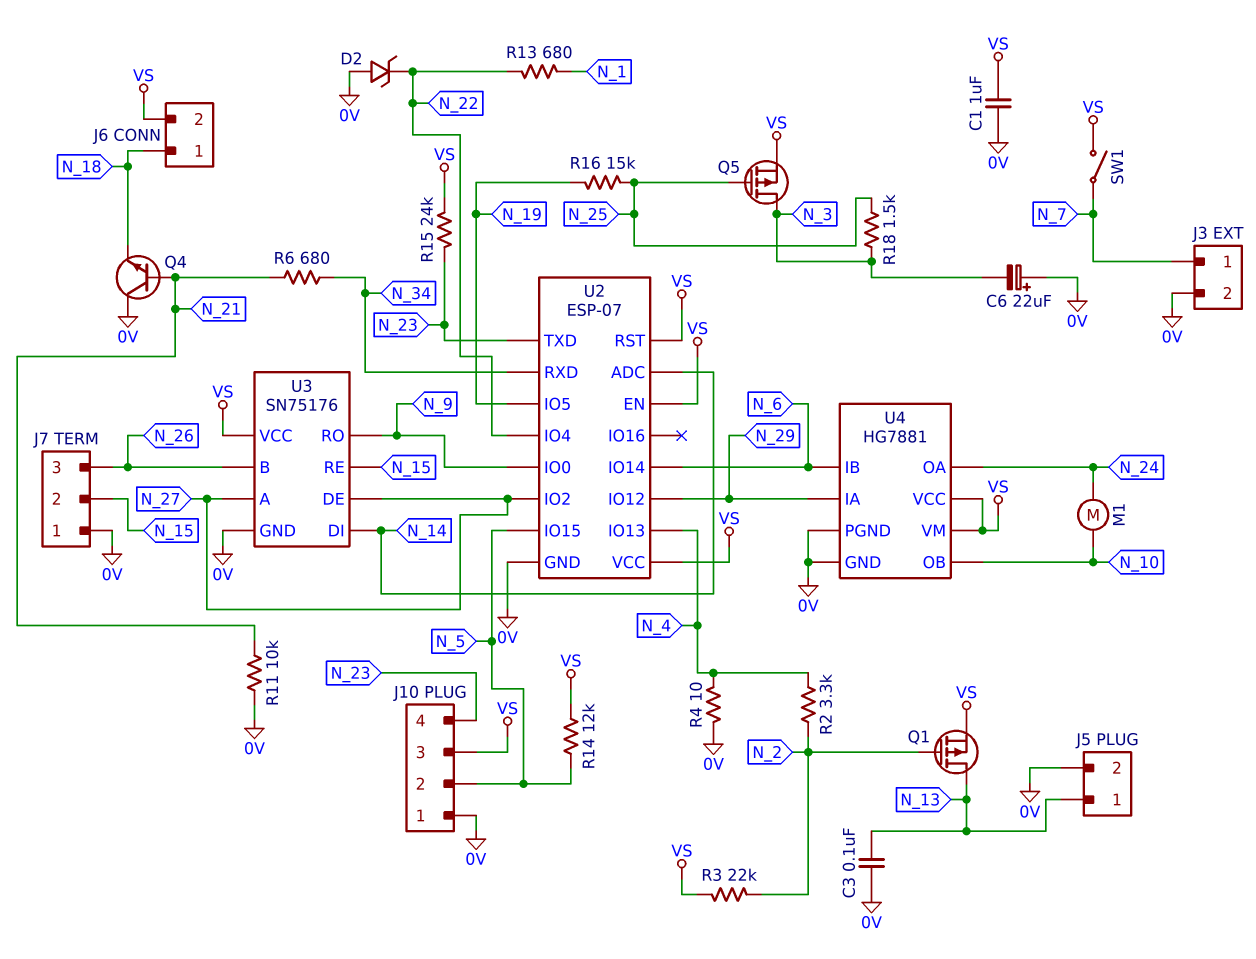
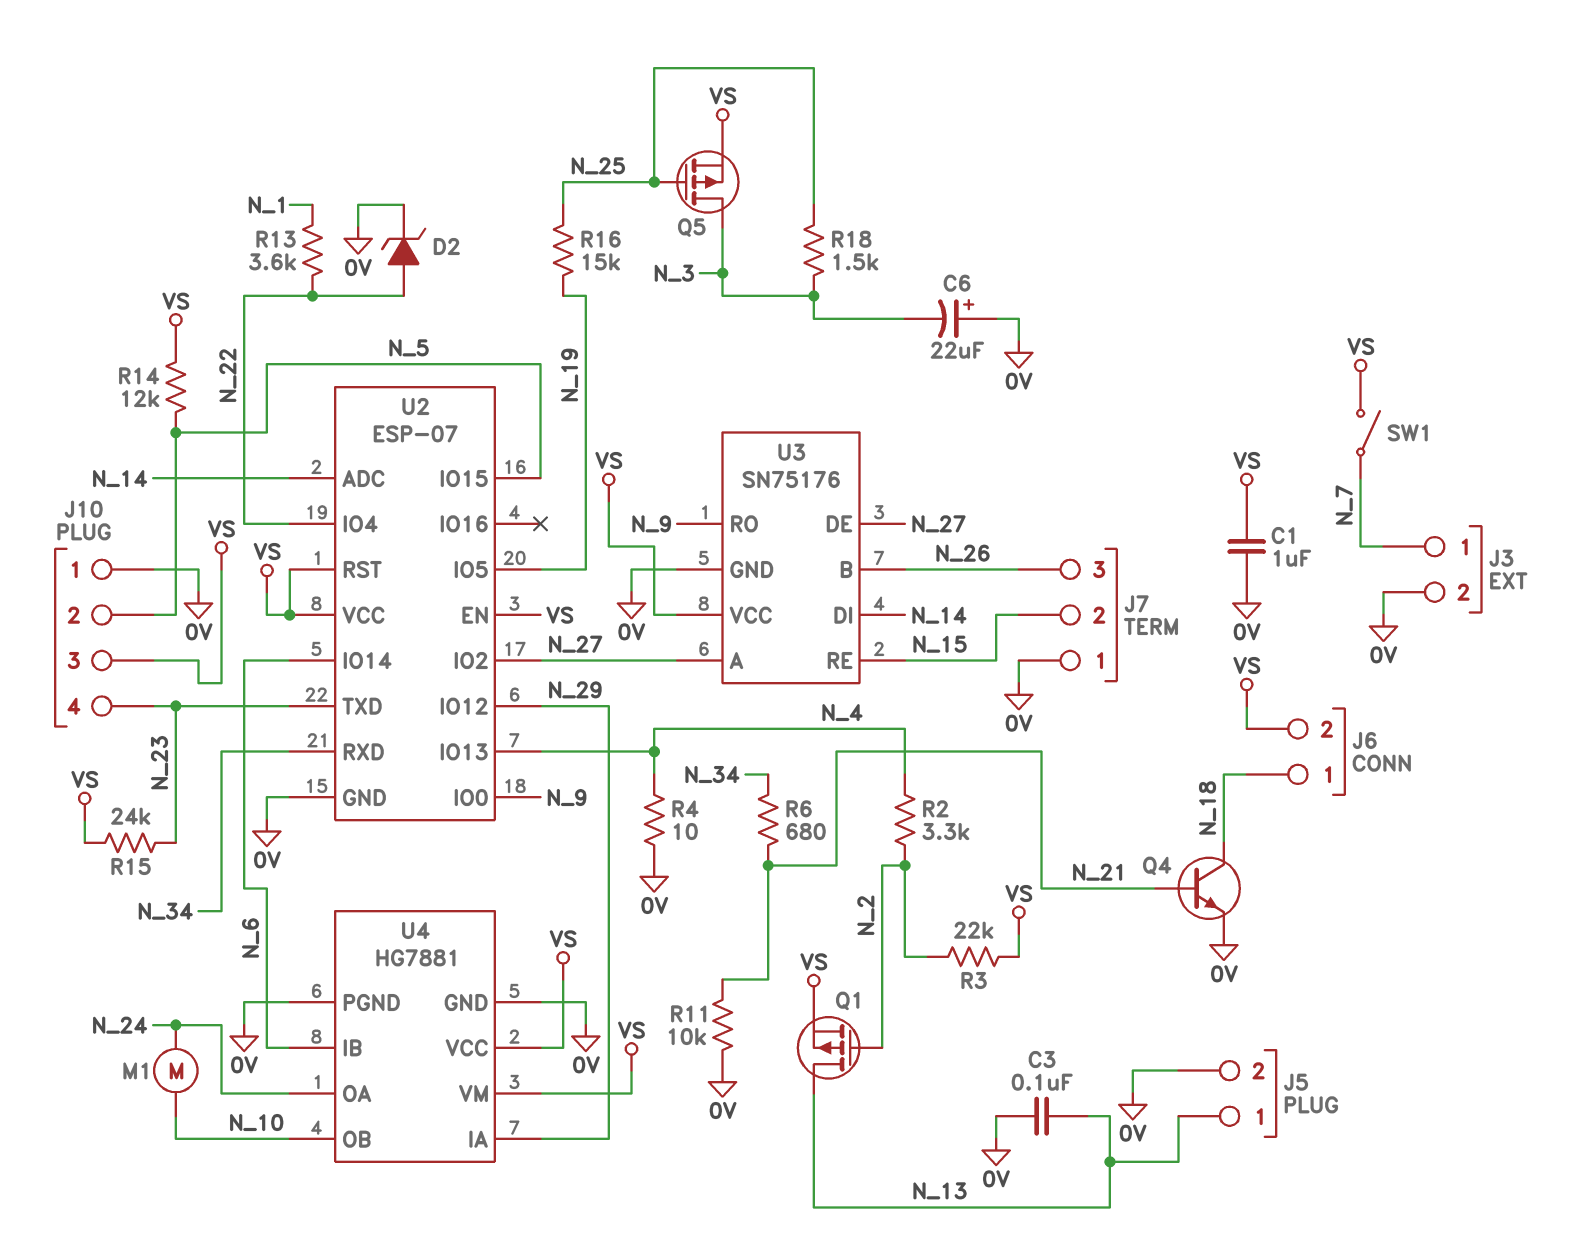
D2: zener (A 0V, K N_22) -> zener (A N_22, K 0V)
Q4: NPN (B N_21, C 0V, E N_18) -> NPN (B N_21, C N_18, E 0V)
R13: 680 (N_1, N_22) -> 3.6k (N_1, N_22)

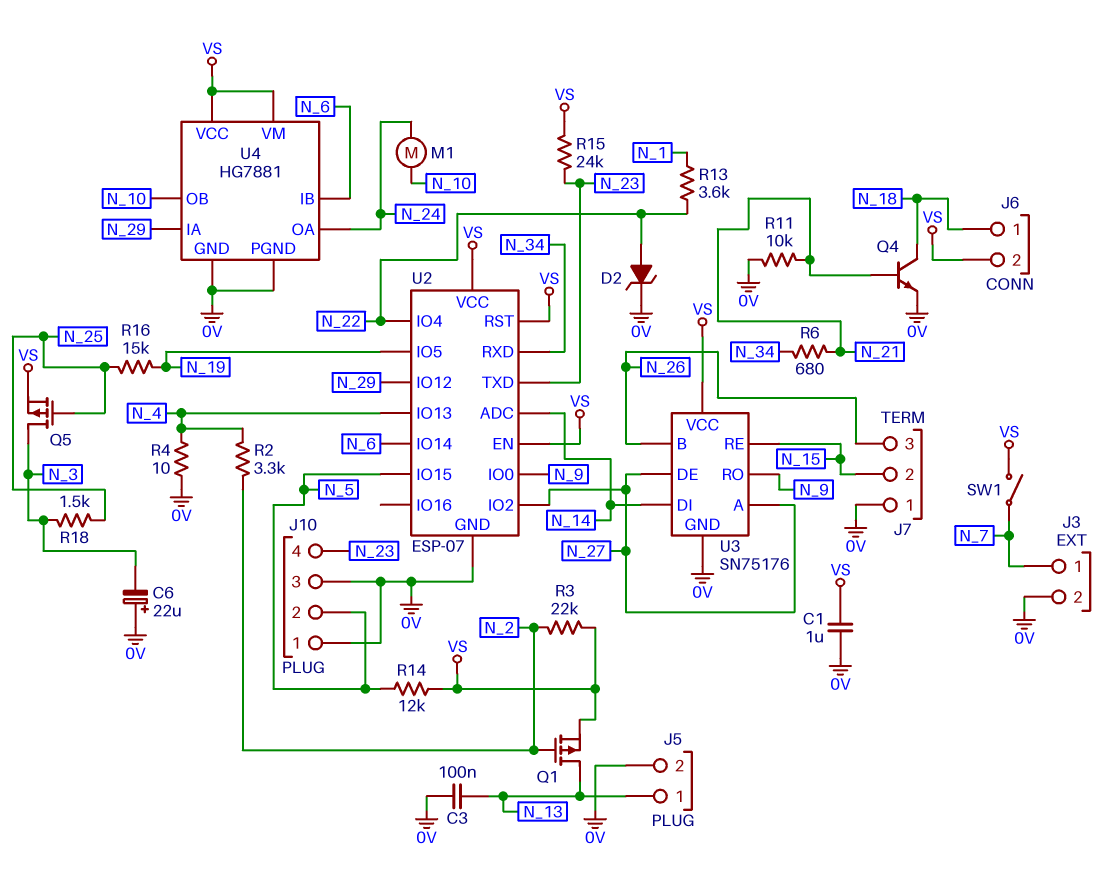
J10 pin 3: VS -> 0V

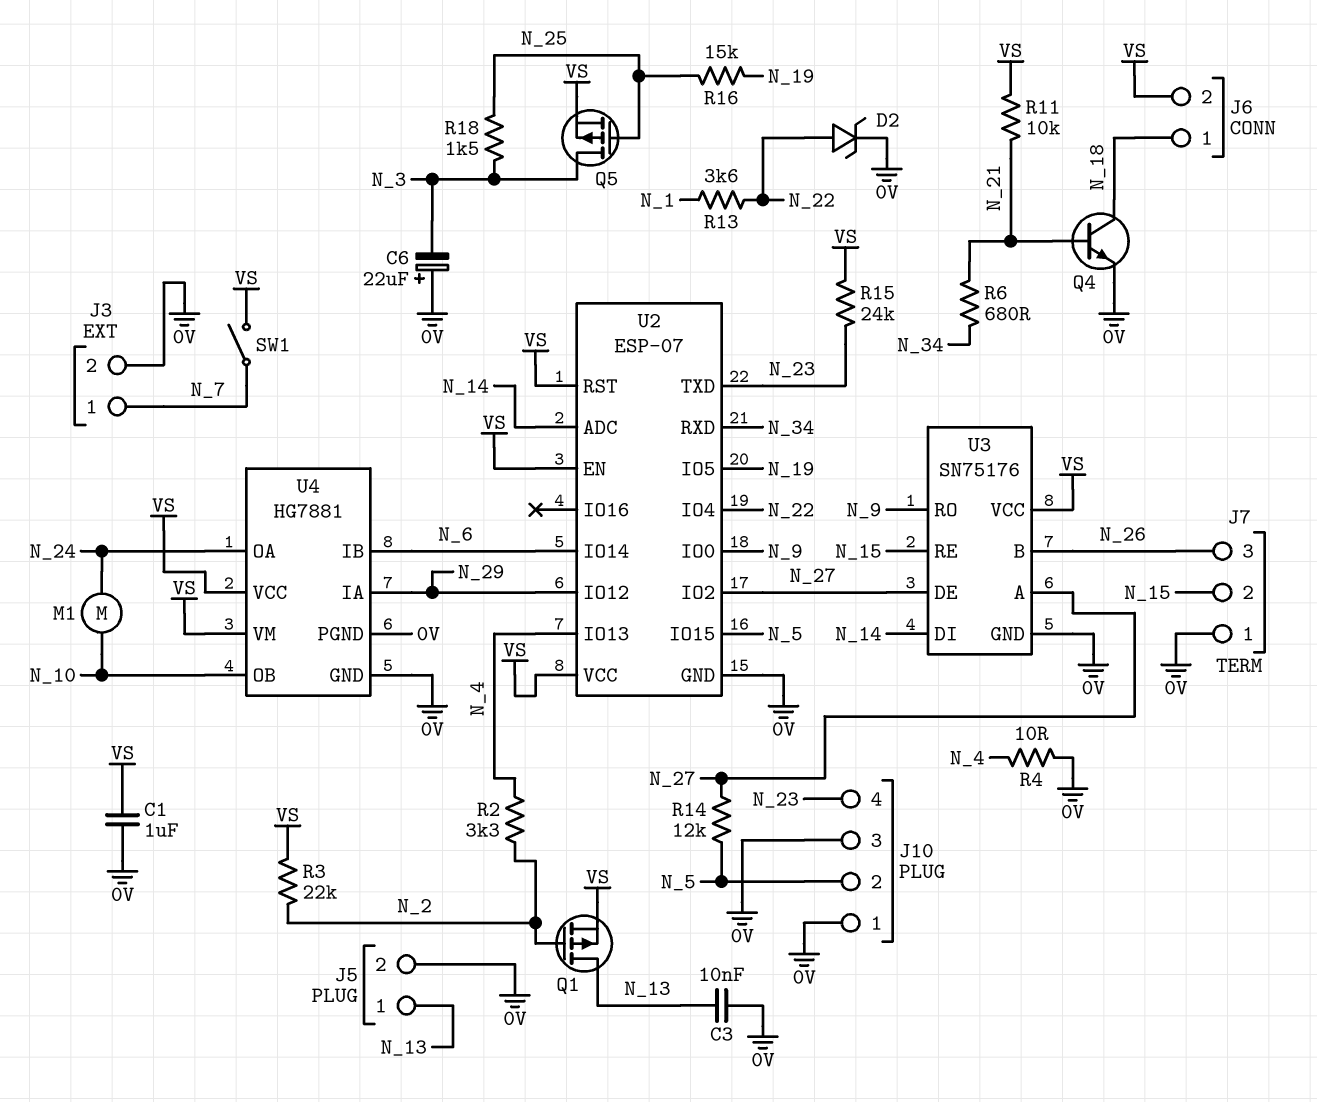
C3: 100nF (0V, N_13) -> 10nF (0V, N_13)
R11: 10k (0V, N_21) -> 10k (N_21, VS)
R14: 12k (N_5, VS) -> 12k (N_5, N_27)

